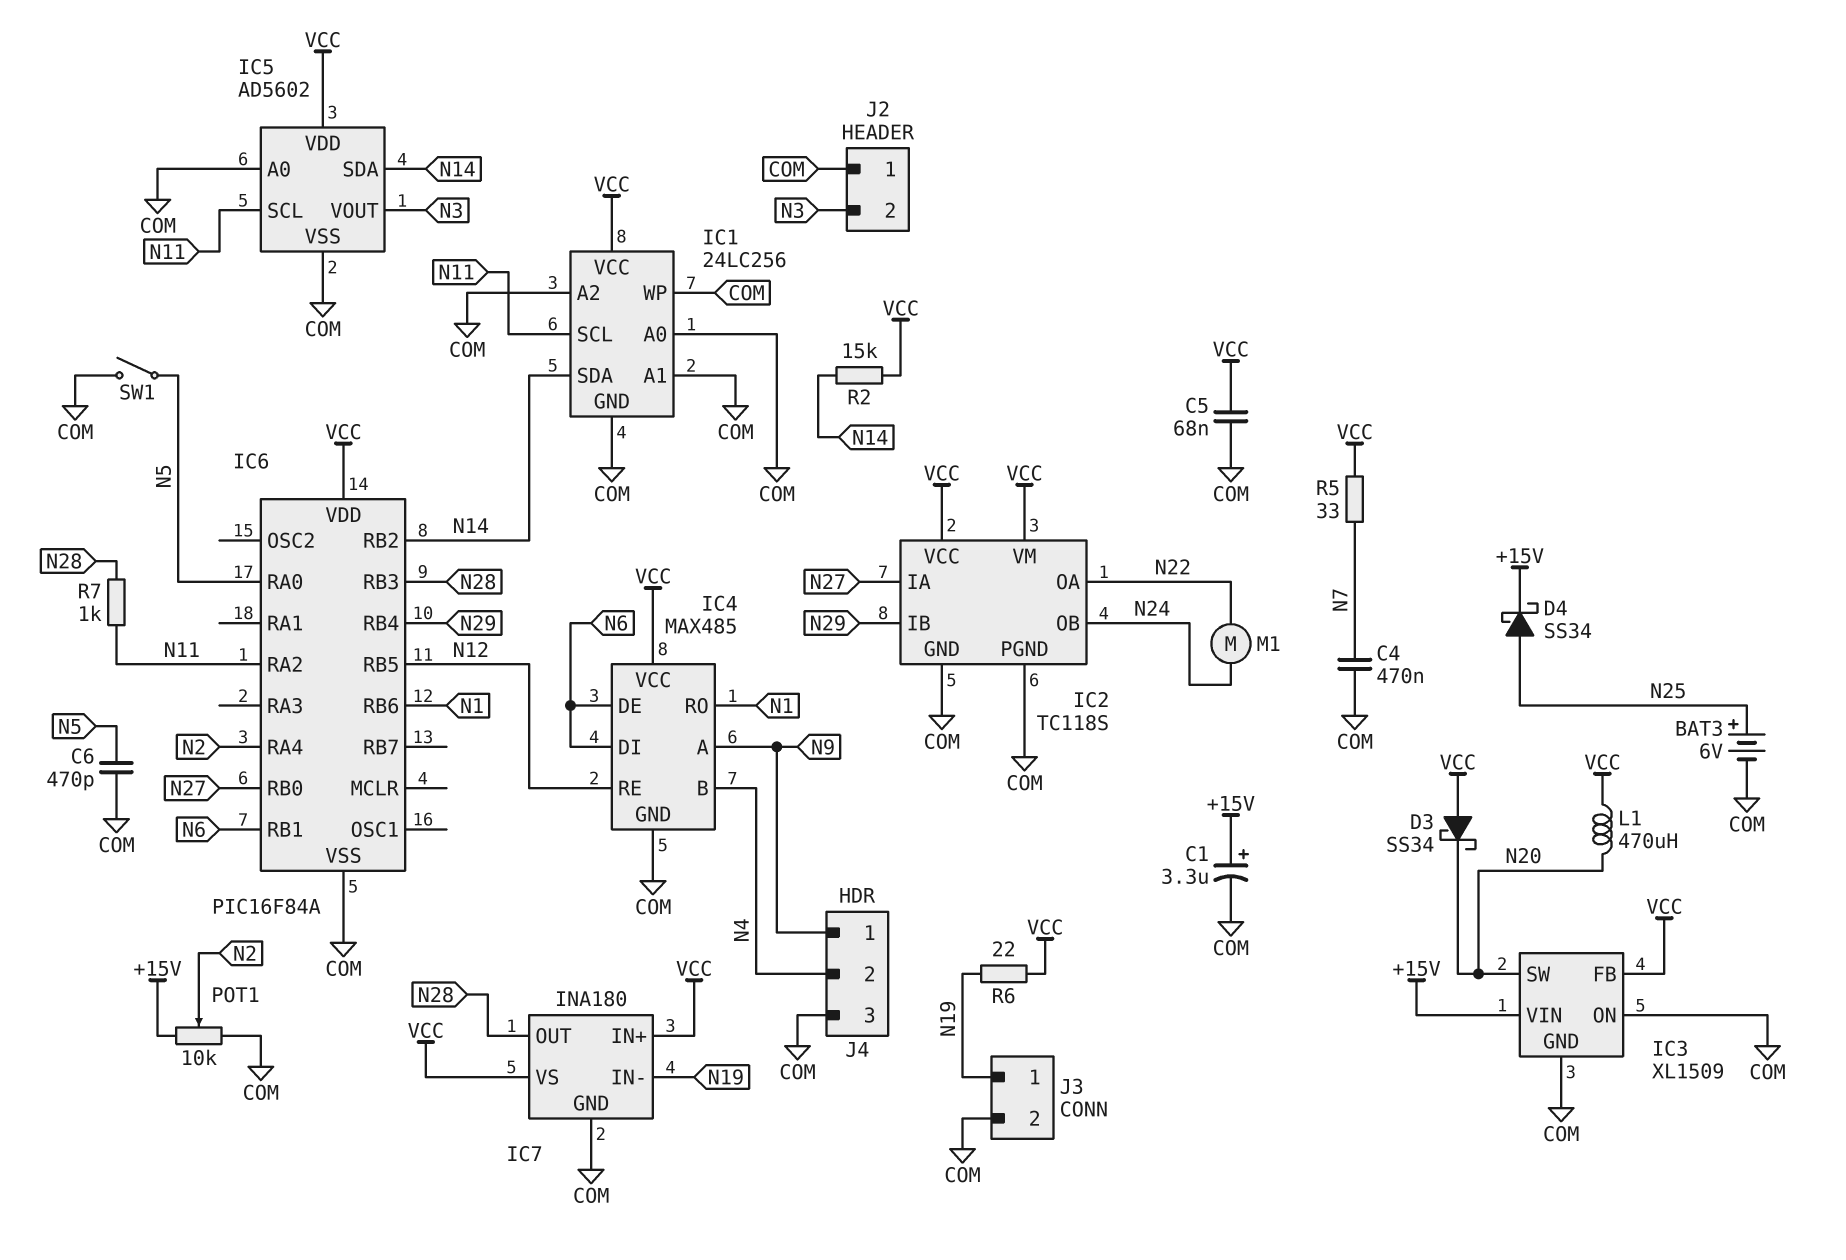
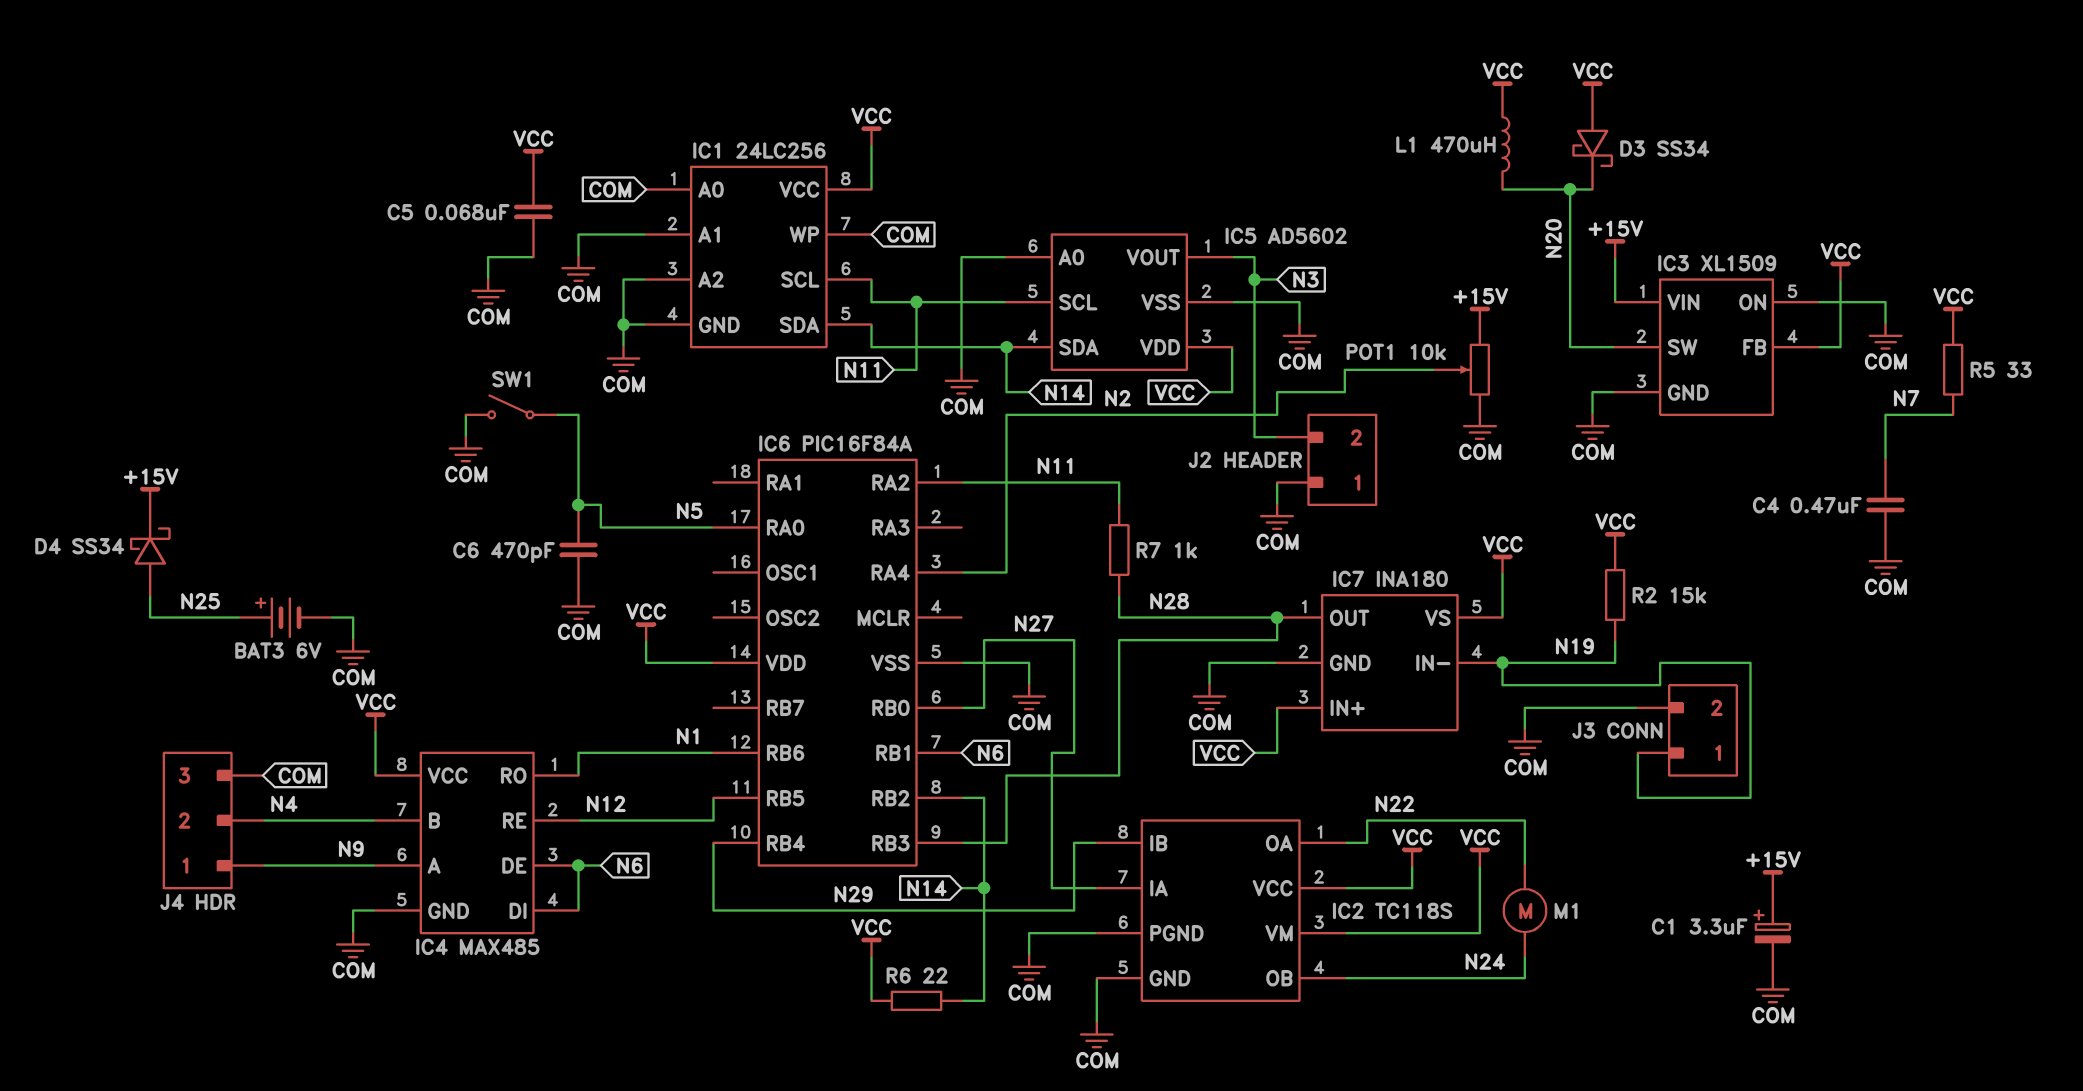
R2: 15k (N14, VCC) -> 15k (N19, VCC)
R6: 22 (N19, VCC) -> 22 (N14, VCC)

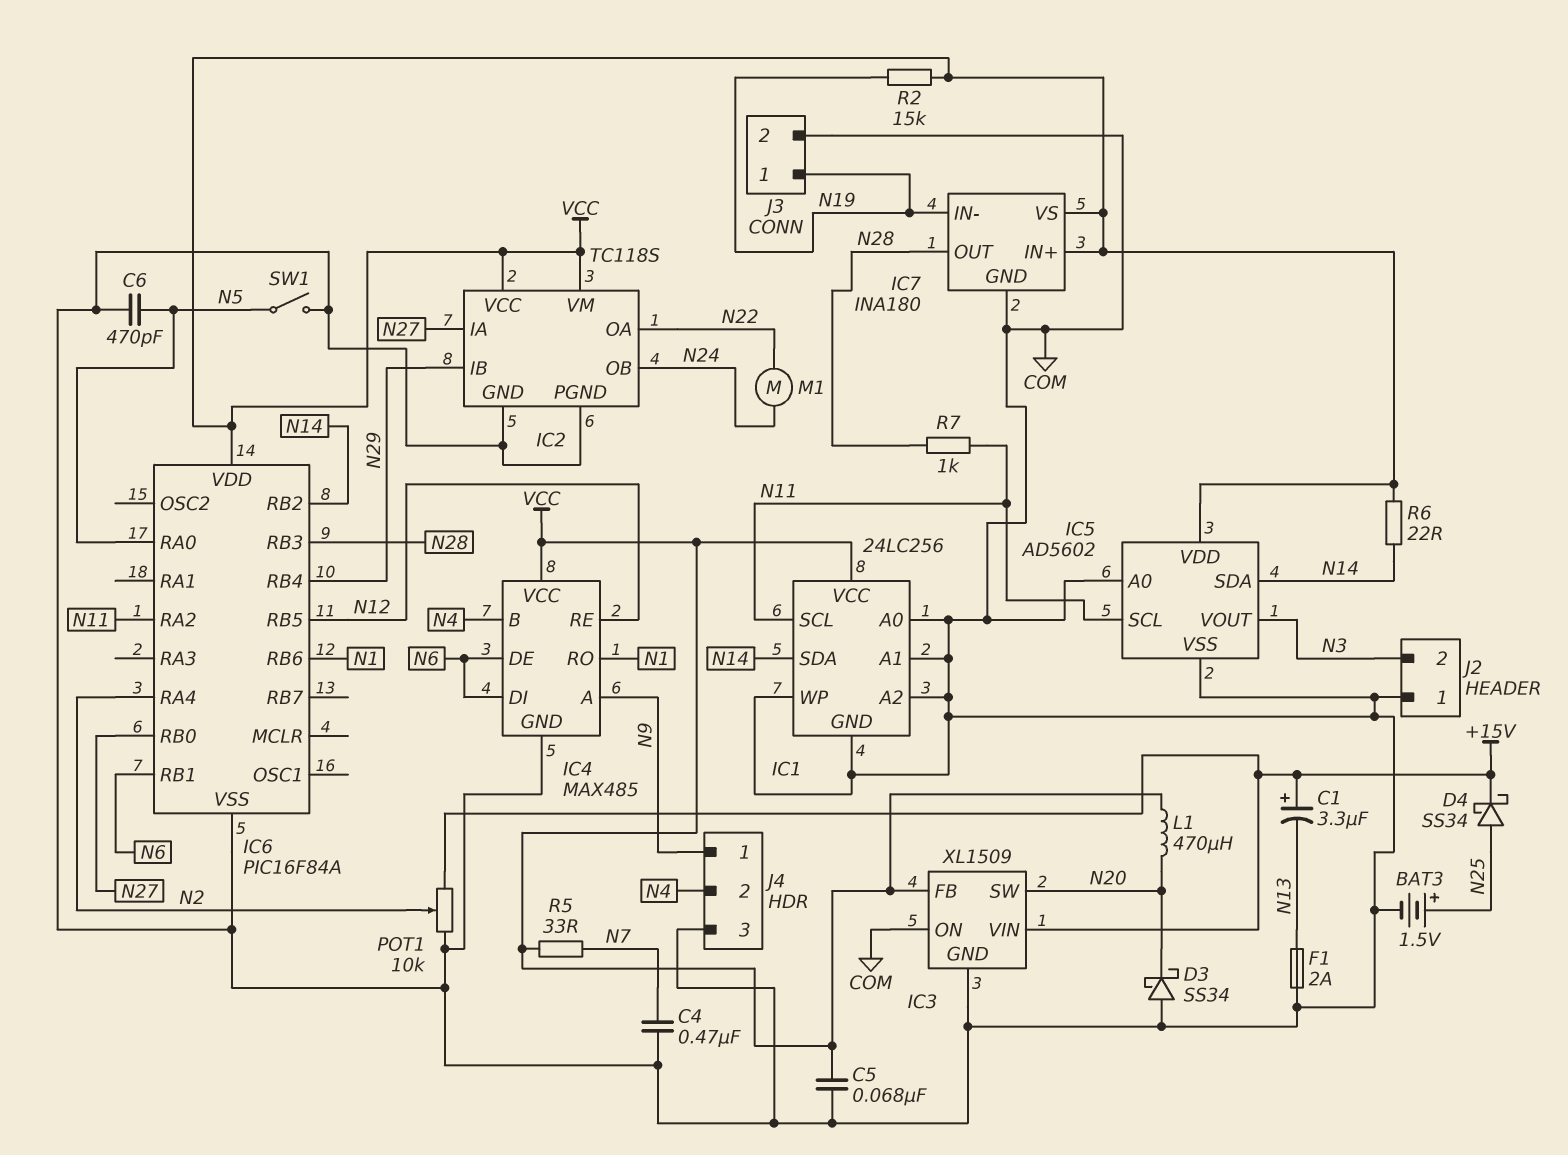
BAT3: 6V (plus N25, minus COM) -> 1.5V (plus N25, minus COM)
C1: 3.3uF (plus +15V, minus COM) -> 3.3uF (plus +15V, minus N13)
D3: schottky SS34 (A VCC, K N20) -> schottky SS34 (A COM, K N20)
F1: none -> 2A (COM, N13)

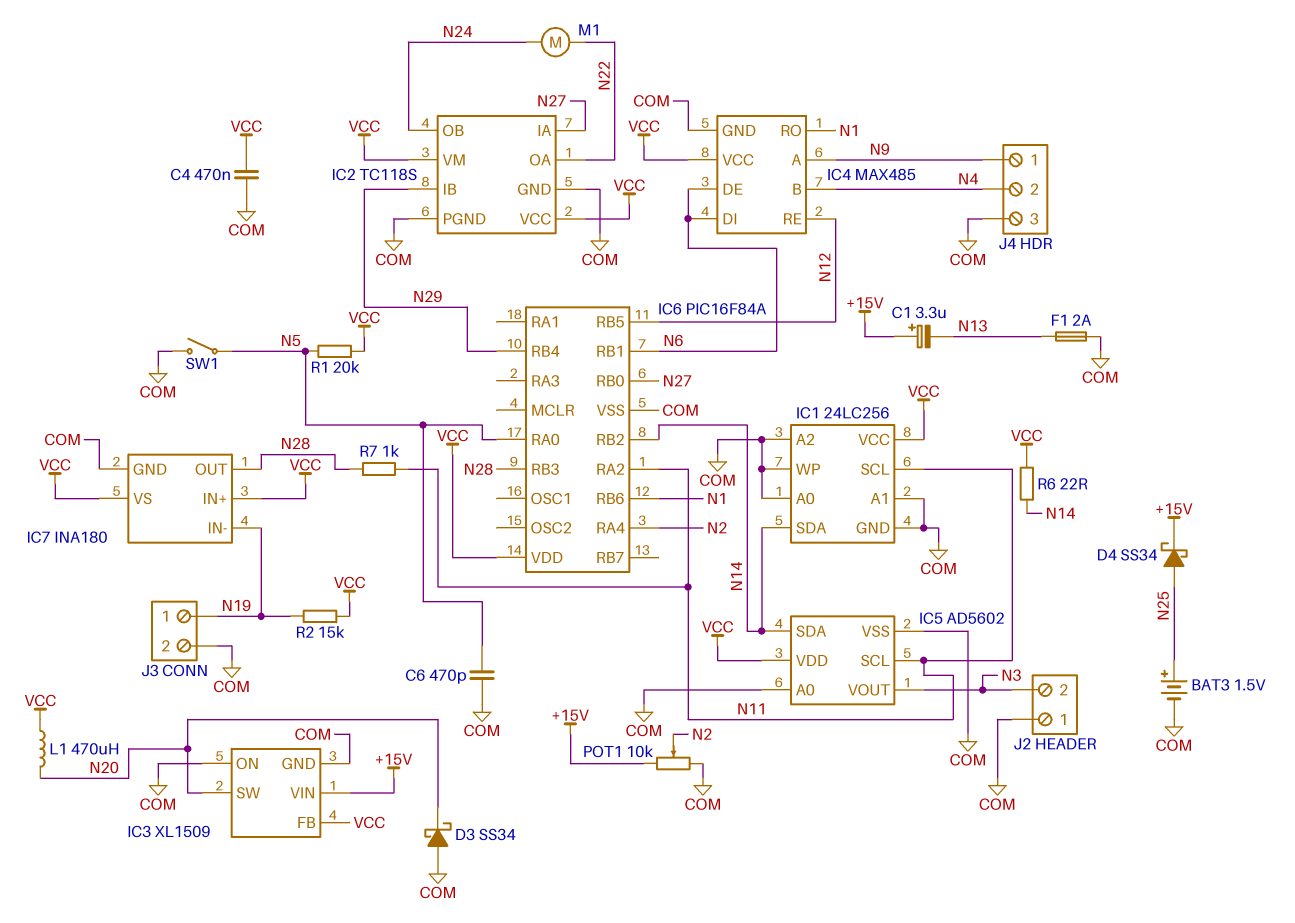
C4: 470nF (COM, N7) -> 470nF (COM, VCC)
C5: 68nF (COM, VCC) -> none
R1: none -> 20k (N5, VCC)
R5: 33 (N7, VCC) -> none

